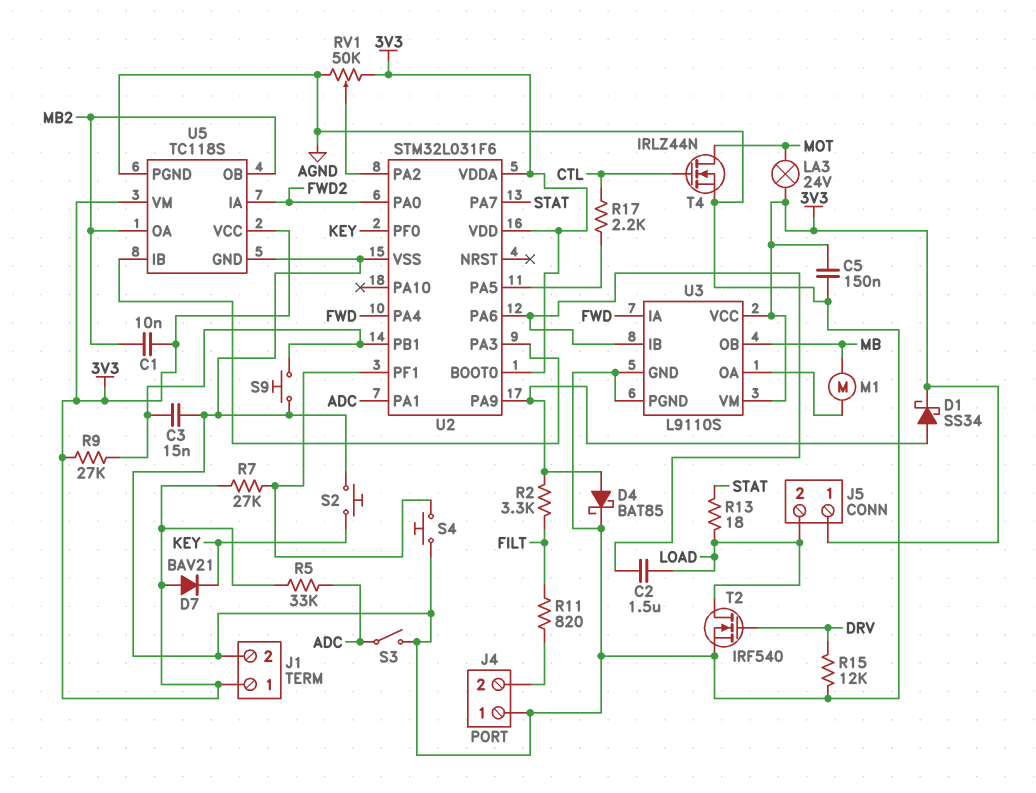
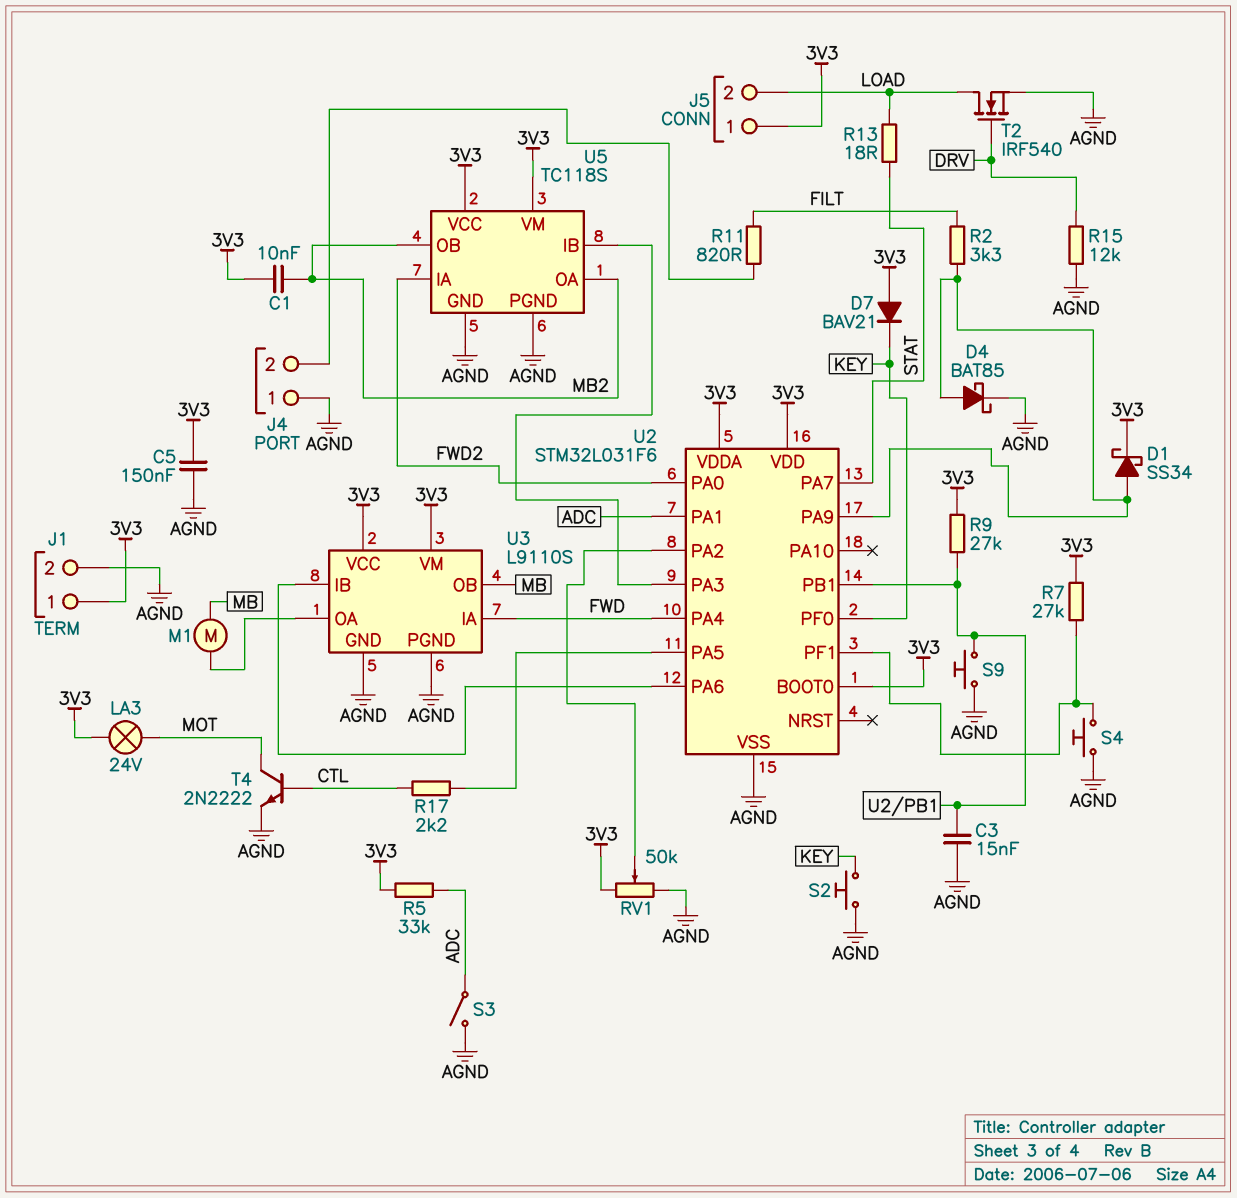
C2: 1.5uF (LOAD, U2/PA6) -> none
T4: NMOS IRLZ44N (G CTL, D MOT, S AGND) -> NPN 2N2222 (B CTL, C MOT, E AGND)

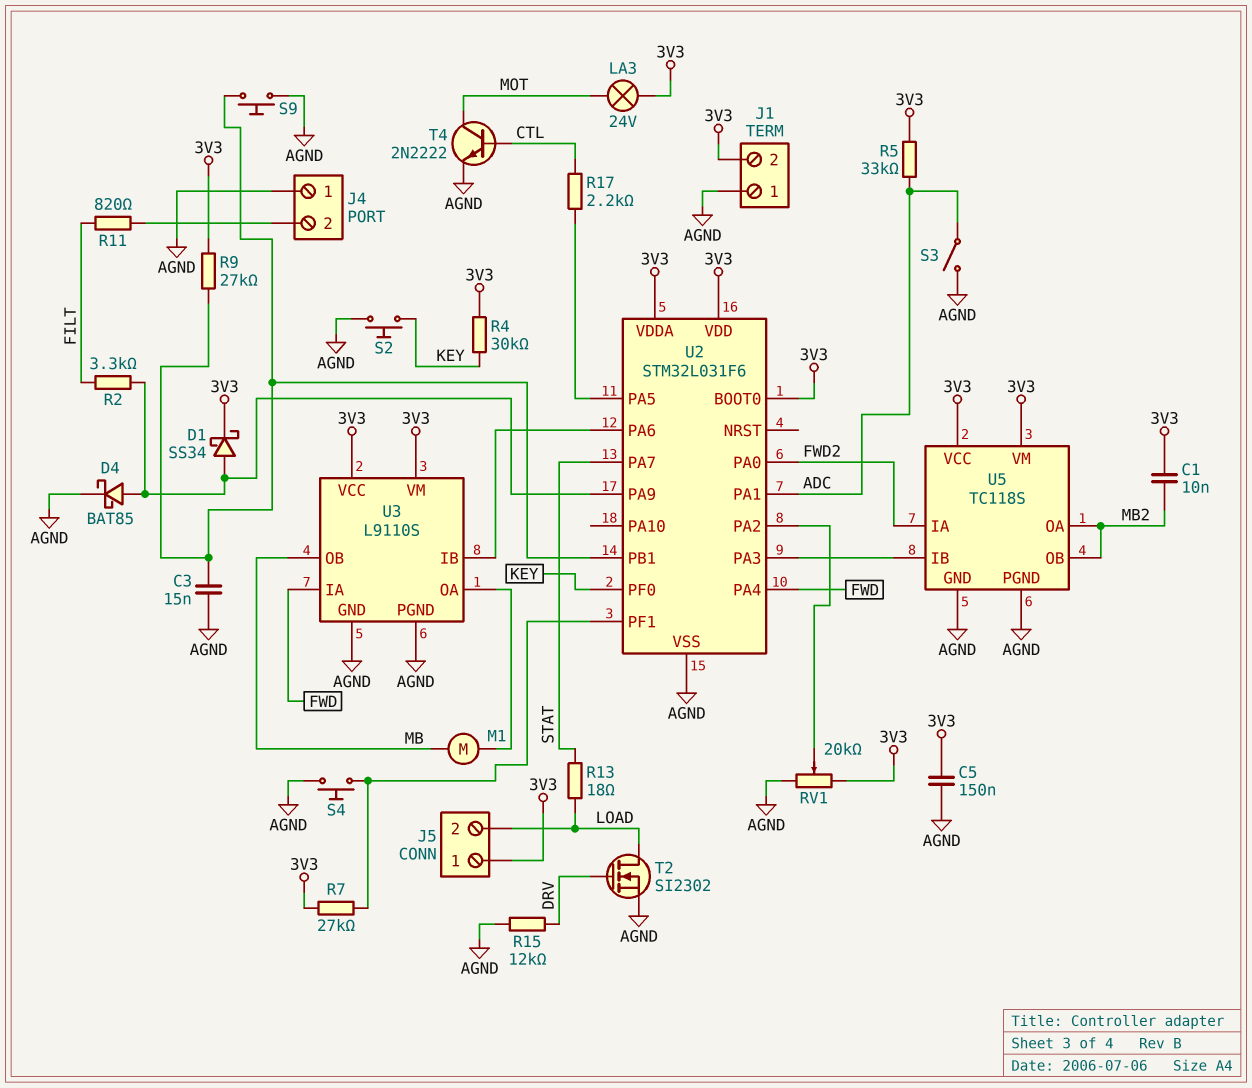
D7: diode BAV21 (A 3V3, K KEY) -> none
J1 pin 1: 3V3 -> AGND
J1 pin 2: AGND -> 3V3
R4: none -> 30k (3V3, KEY)
RV1: 50k (3V3, AGND, wiper U2/PA2) -> 20k (3V3, AGND, wiper U2/PA2)
T2: NMOS IRF540 (G DRV, D LOAD, S AGND) -> NMOS SI2302 (G DRV, D LOAD, S AGND)

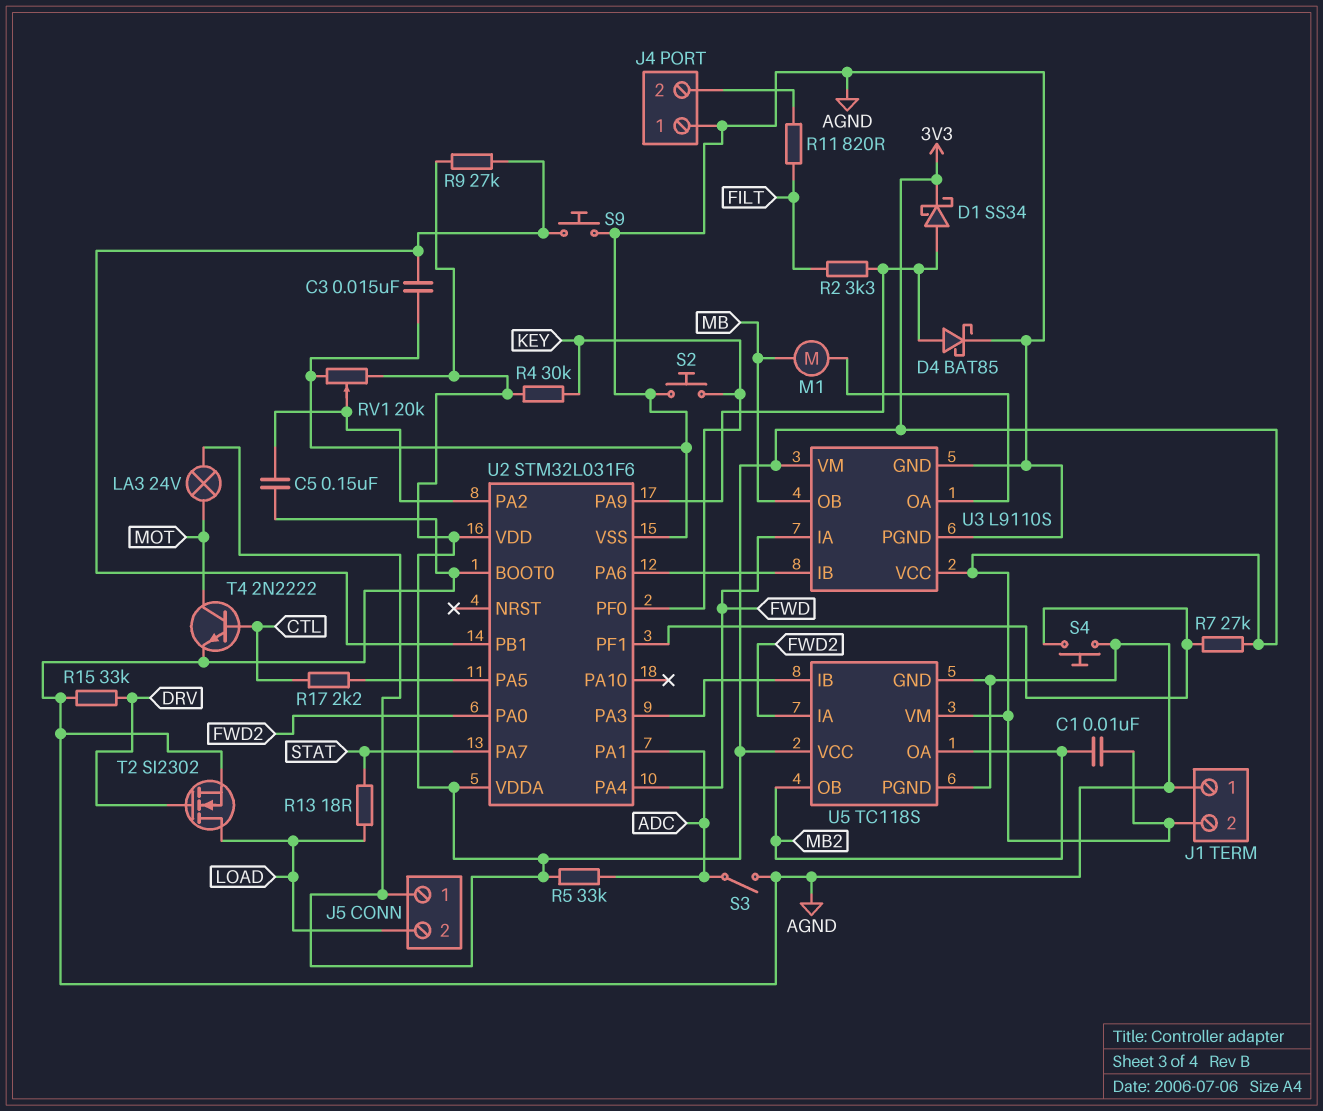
C5: 150nF (3V3, AGND) -> 150nF (AGND, U2/PA2)
R15: 12k (AGND, DRV) -> 33k (AGND, DRV)
U2 pin BOOT0: 3V3 -> AGND

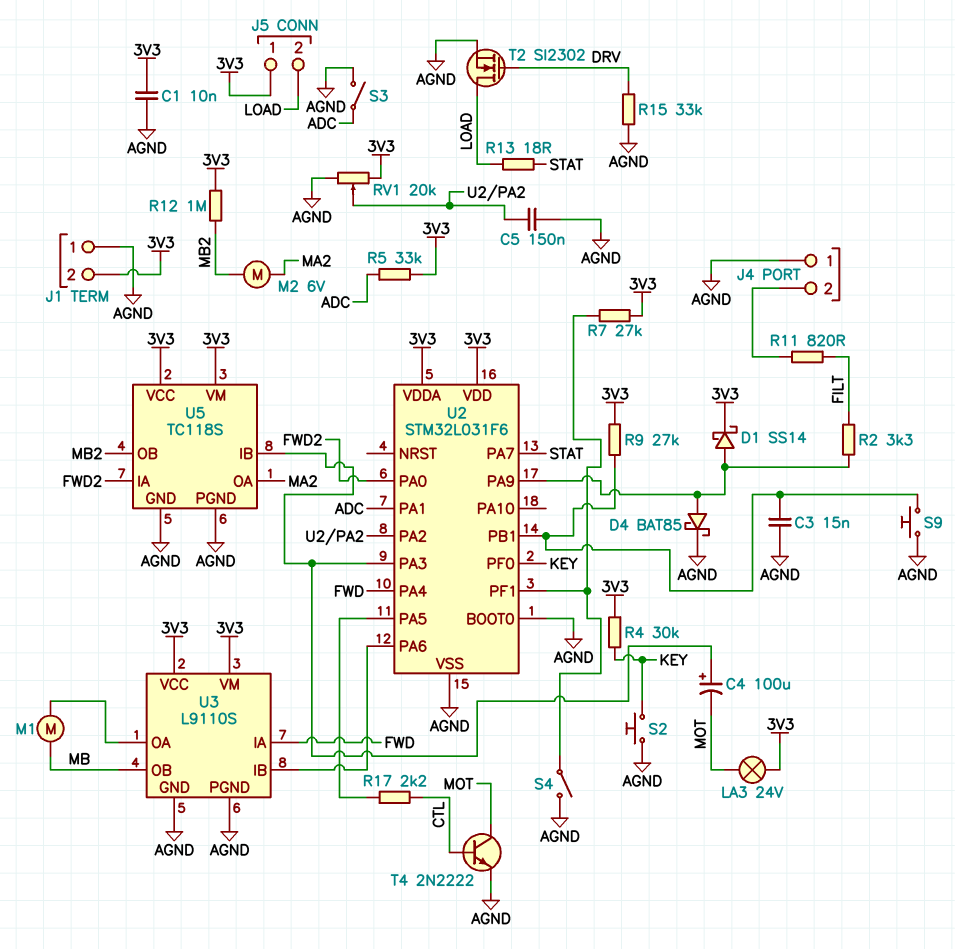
C1: 10nF (3V3, MB2) -> 10nF (3V3, AGND)
C4: none -> 100uF (plus U2/PA3, minus MOT)
D1: schottky SS34 (A U2/PA9, K 3V3) -> schottky SS14 (A U2/PA9, K 3V3)
M2: none -> motor 6V (MA2, MB2)
R12: none -> 1M (3V3, MB2)
S4: button (AGND, U2/PF1) -> switch (AGND, U2/PF1)
U5 pin OA: MB2 -> MA2

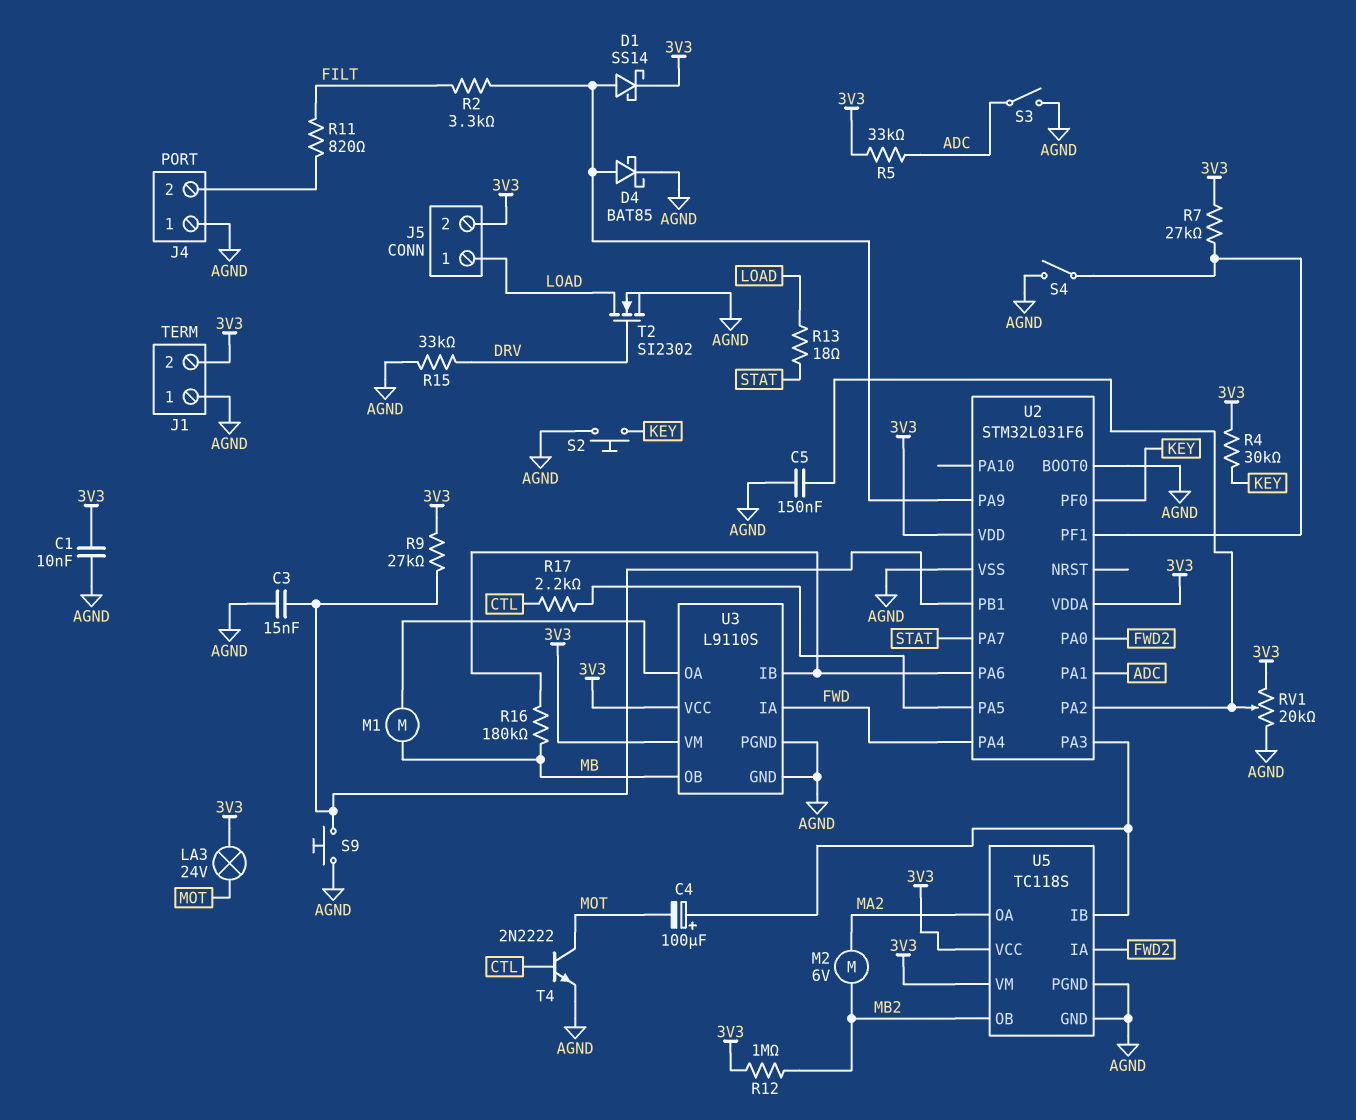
J5 pin 1: 3V3 -> LOAD
J5 pin 2: LOAD -> 3V3
R16: none -> 180k (MB, U2/PA6)

